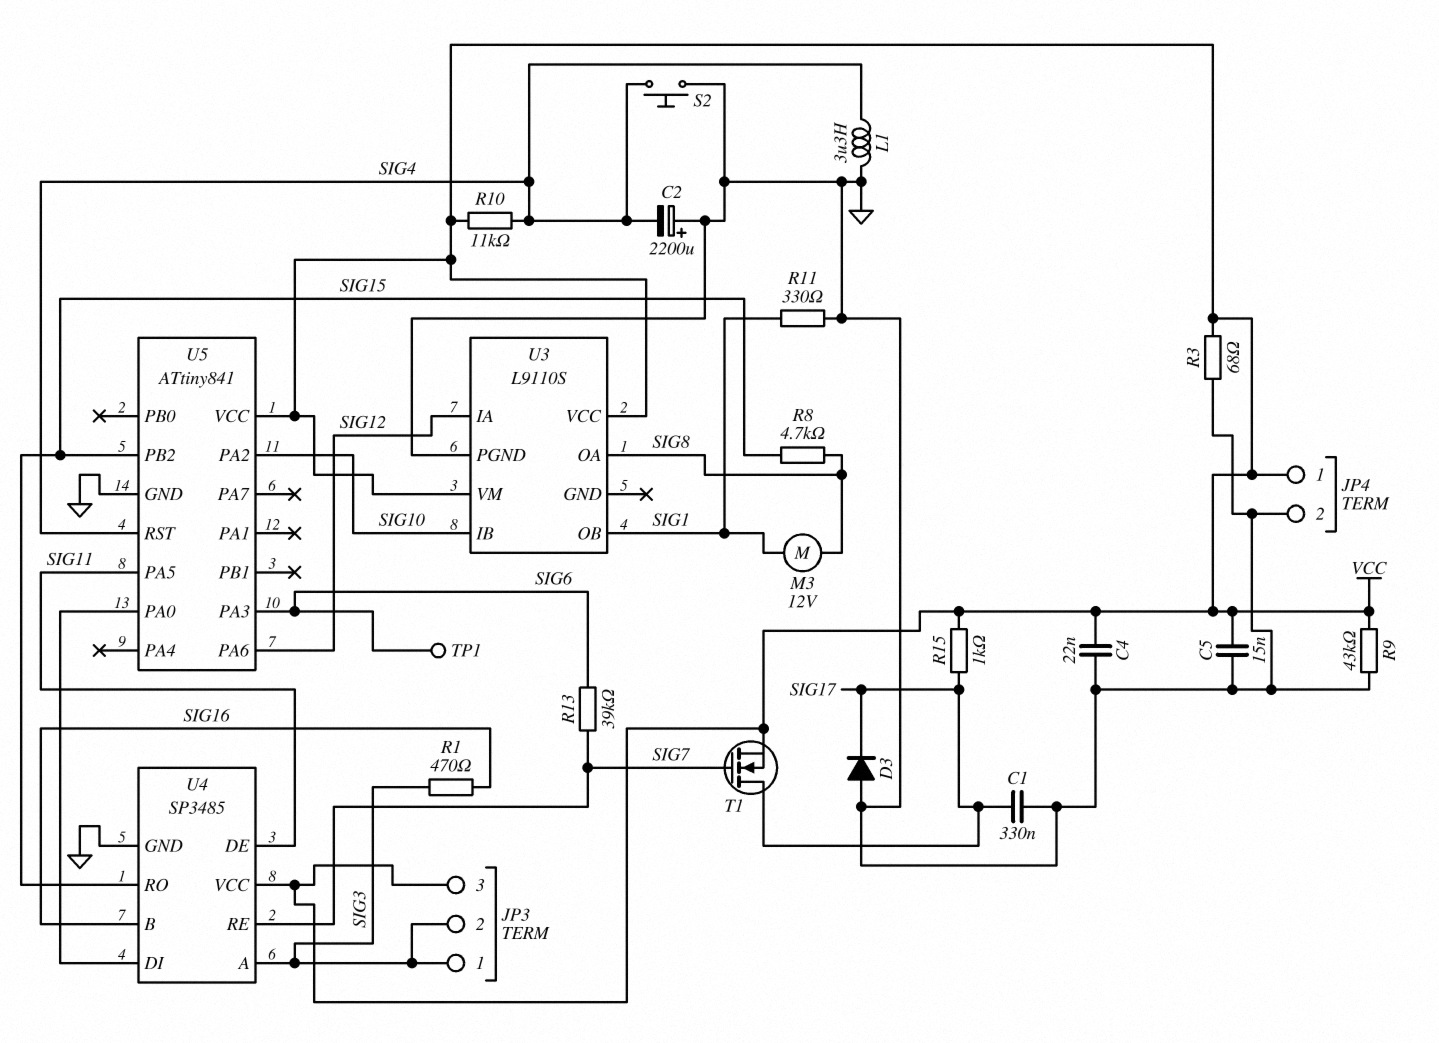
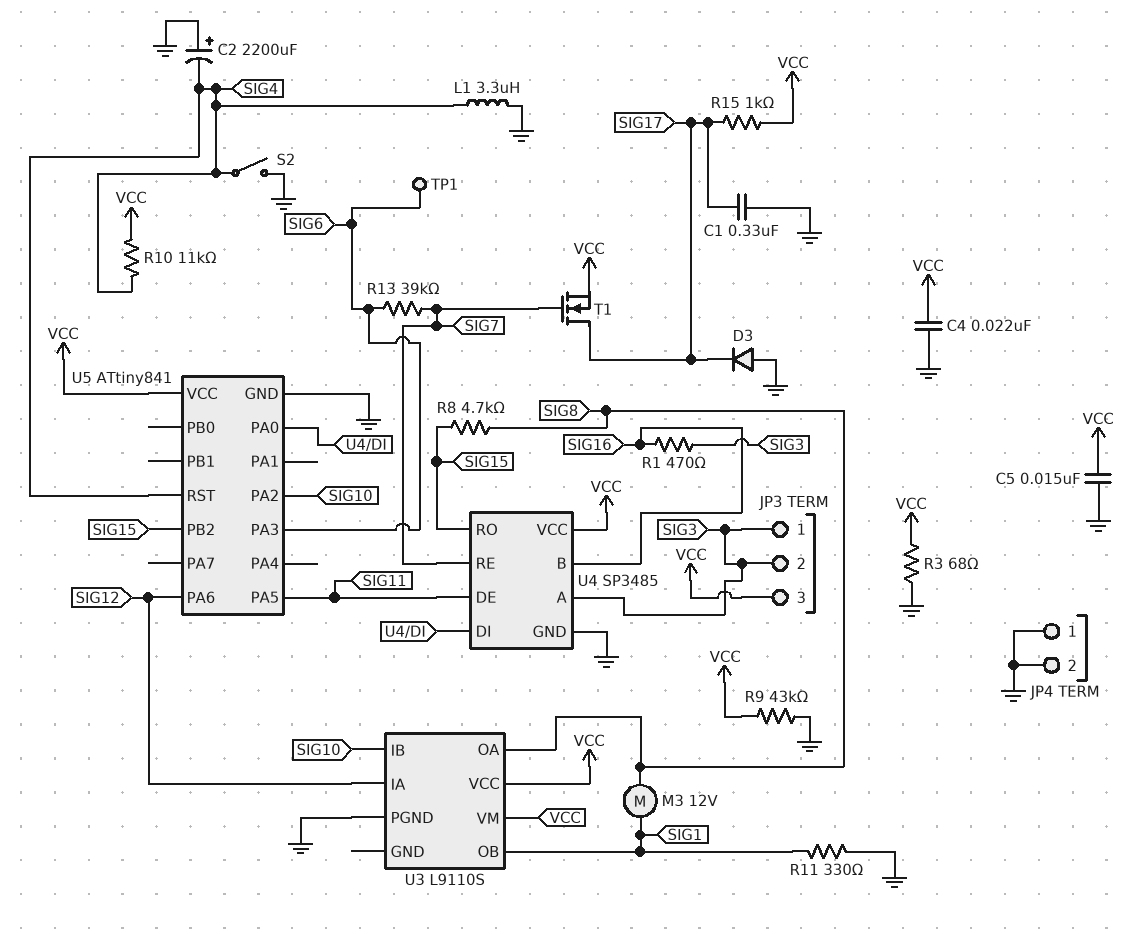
JP4 pin 1: VCC -> GND
S2: button (GND, SIG4) -> switch (GND, SIG4)

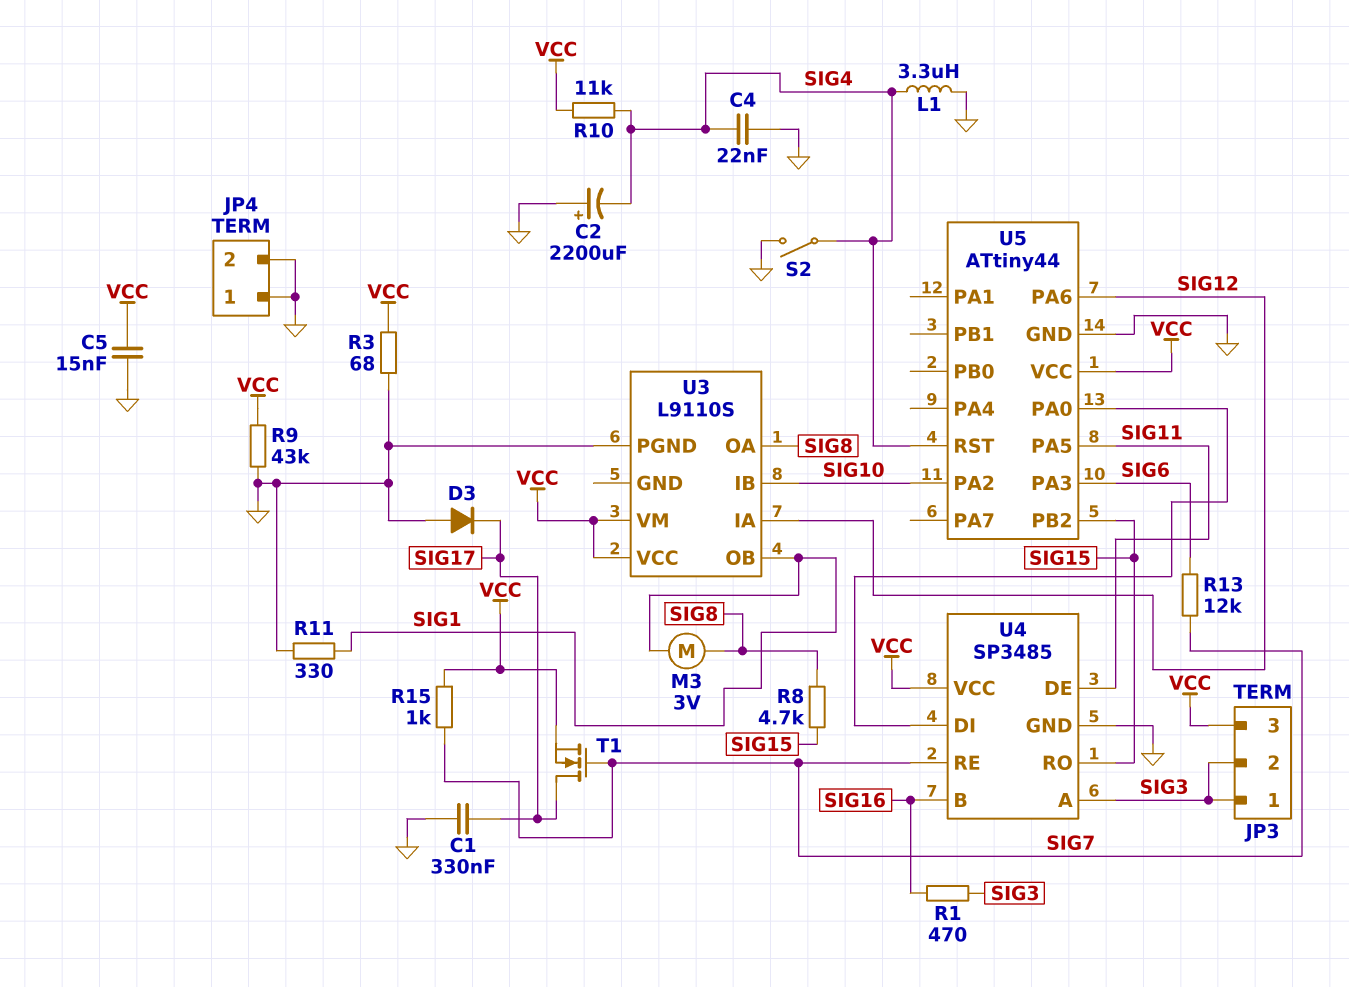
C4: 22nF (GND, VCC) -> 22nF (GND, SIG4)
M3: motor 12V (SIG1, SIG8) -> motor 3V (SIG1, SIG8)
R13: 39k (SIG6, SIG7) -> 12k (SIG6, SIG7)
R15: 1k (SIG17, VCC) -> 1k (SIG7, VCC)
TP1: test point (SIG6) -> none
U5: ATtiny841 -> ATtiny44

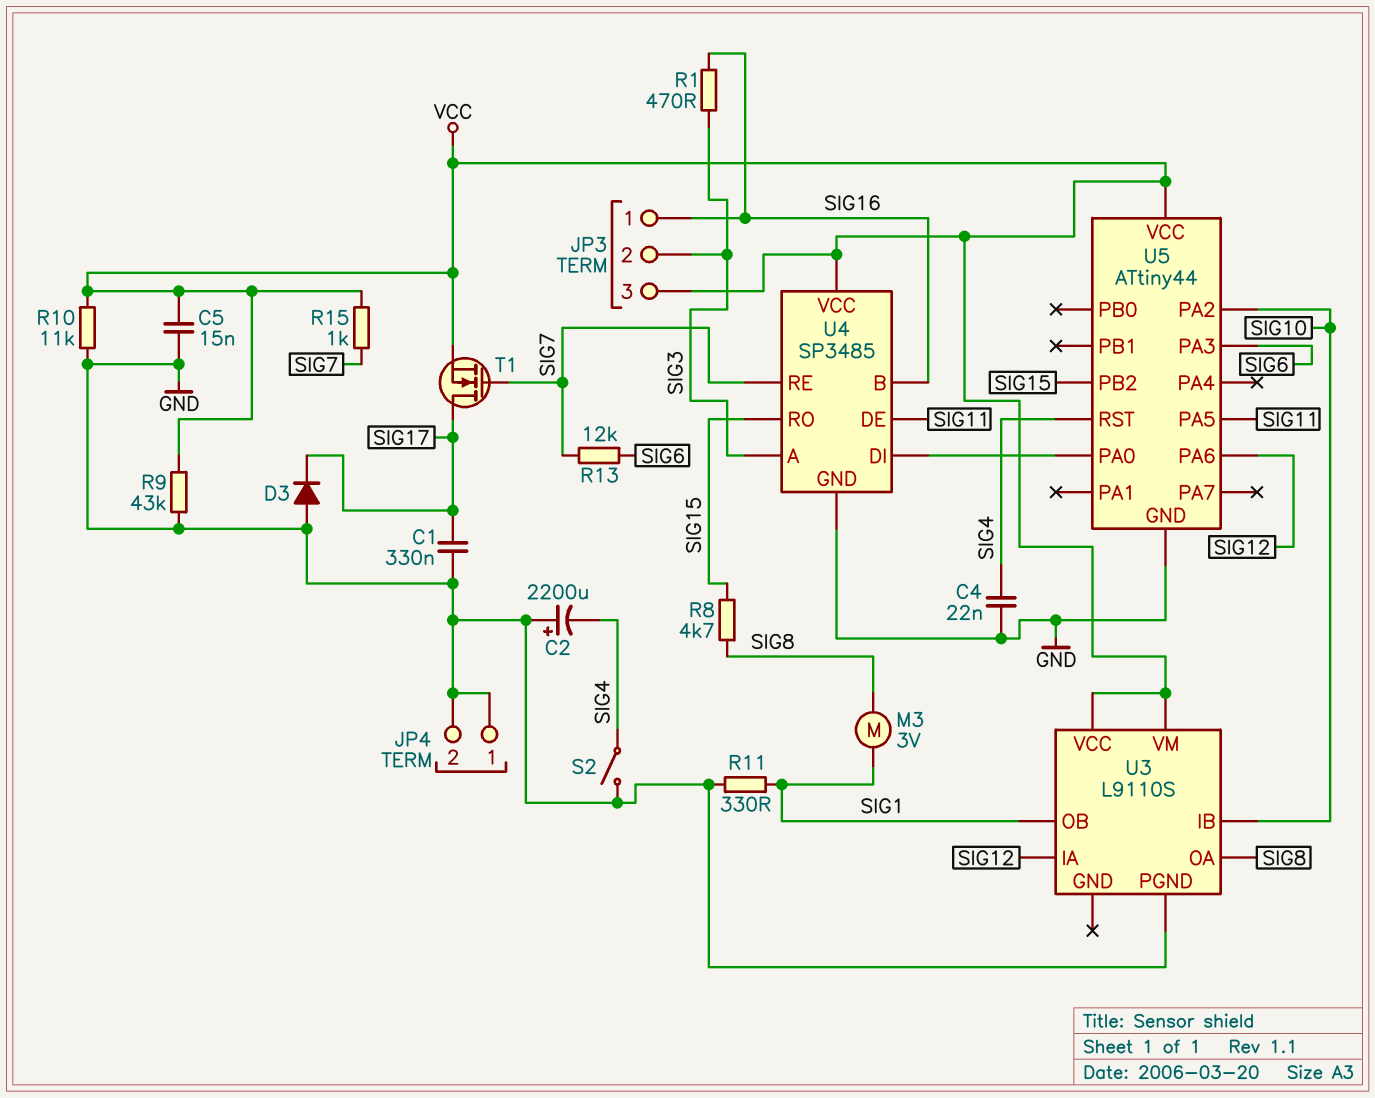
JP3 pin 1: SIG3 -> SIG16
L1: 3.3uH (GND, SIG4) -> none
R3: 68 (GND, VCC) -> none
R10: 11k (SIG4, VCC) -> 11k (GND, VCC)

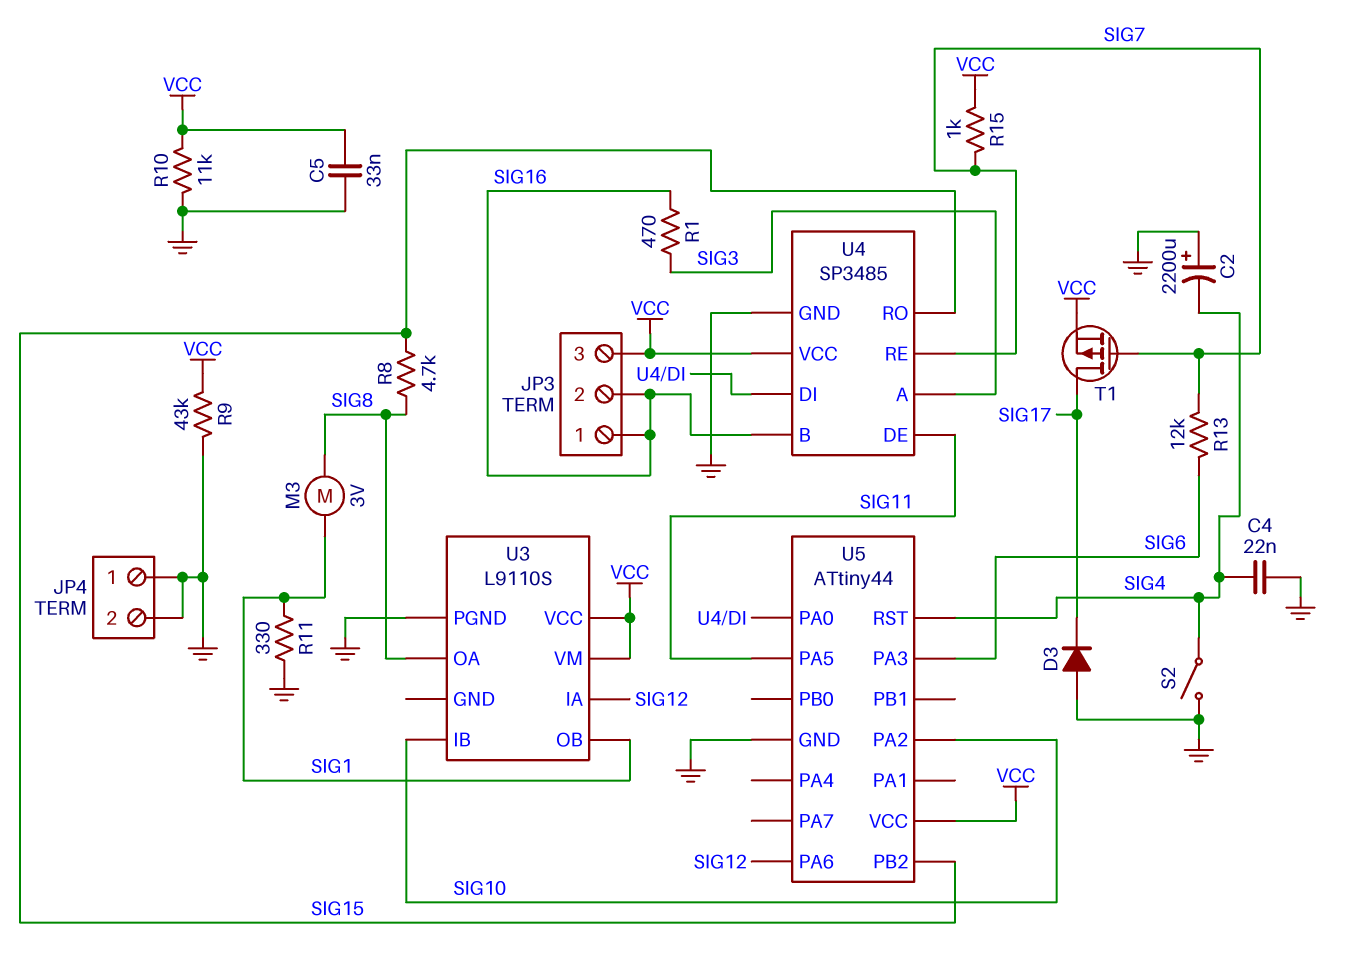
C1: 330nF (GND, SIG17) -> none
C5: 15nF (GND, VCC) -> 33nF (GND, VCC)
JP3 pin 2: SIG3 -> SIG16
T1: NMOS (G SIG7, D SIG17, S VCC) -> PMOS (G SIG7, D SIG17, S VCC)

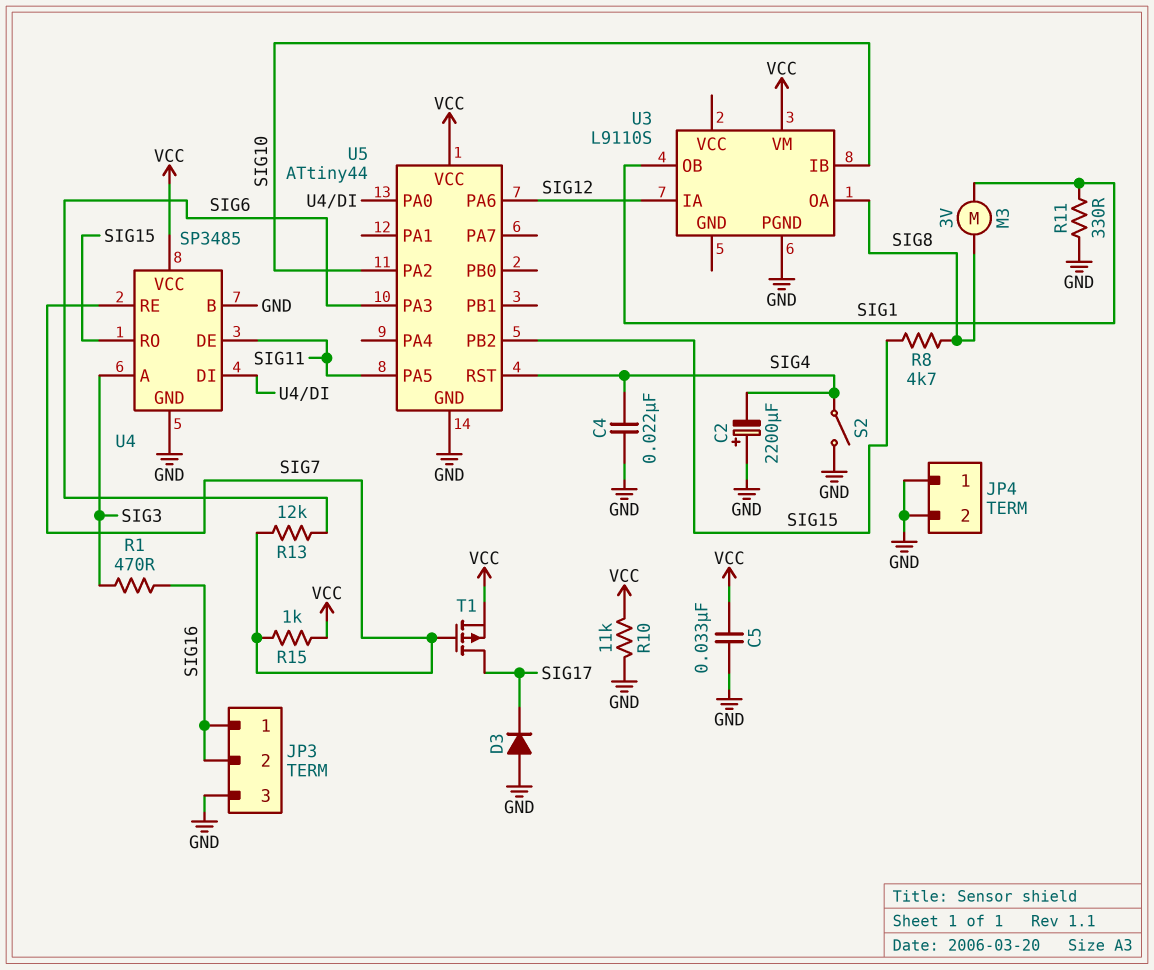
JP3 pin 3: VCC -> GND
R9: 43k (GND, VCC) -> none
U3 pin VCC: VCC -> none
U4 pin B: SIG16 -> GND

